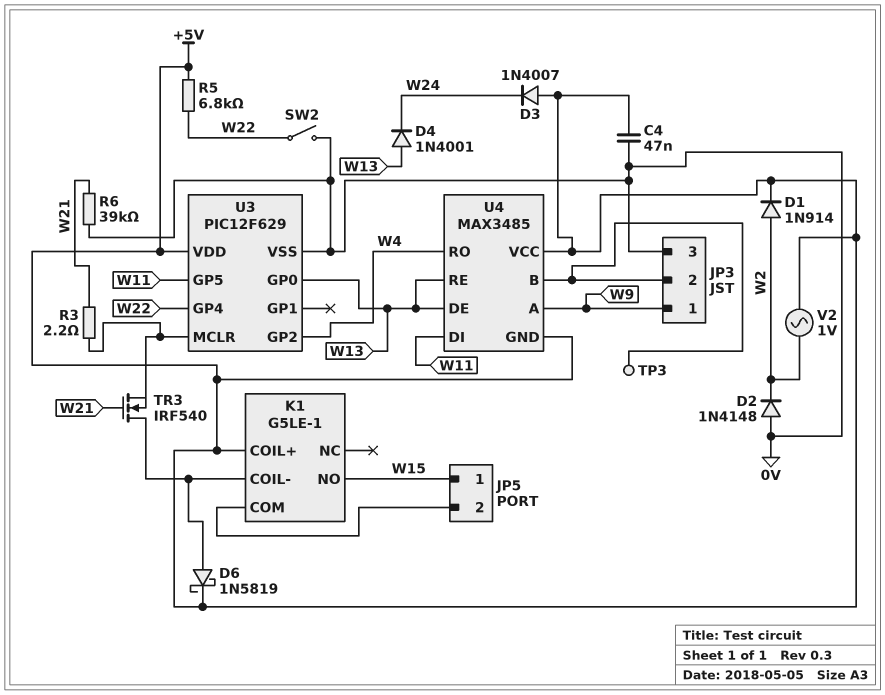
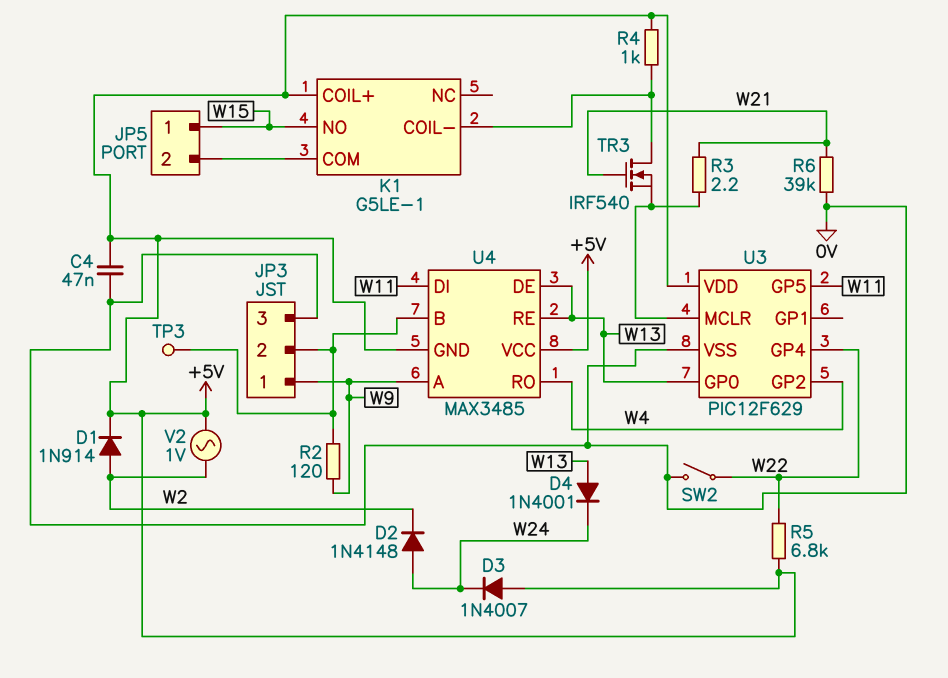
D2: diode 1N4148 (A 0V, K W2) -> diode 1N4148 (A W24, K W2)
D6: schottky 1N5819 (A K1/COIL-, K +5V) -> none
R2: none -> 120 (JP3/2, W9)
R4: none -> 1k (+5V, K1/COIL-)

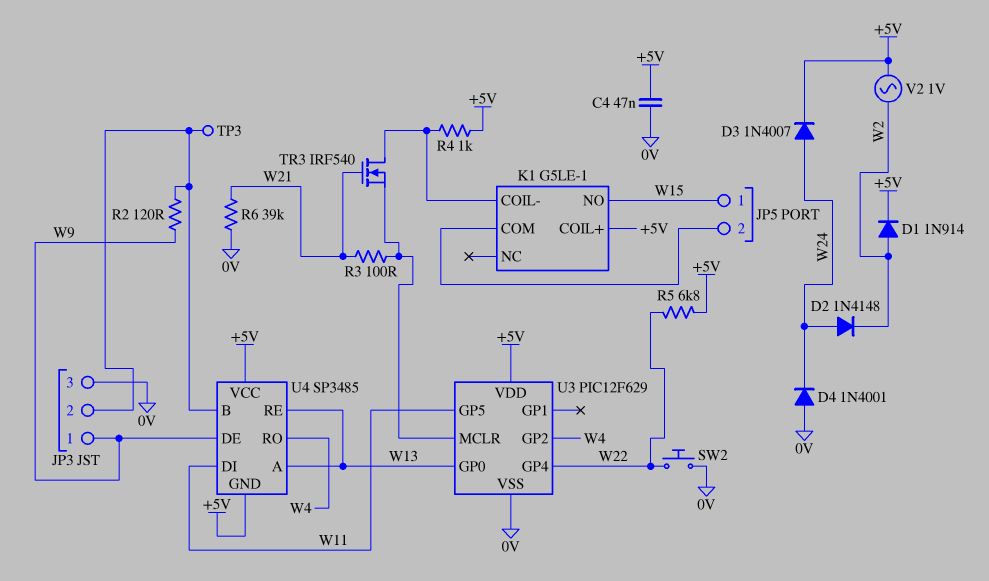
D3: diode 1N4007 (A +5V, K W24) -> diode 1N4007 (A W24, K +5V)
D4: diode 1N4001 (A W13, K W24) -> diode 1N4001 (A 0V, K W24)
R3: 2.2 (U3/MCLR, W21) -> 100 (U3/MCLR, W21)
SW2: switch (0V, W22) -> button (0V, W22)
U4: MAX3485 -> SP3485
U4 pin A: W9 -> W13
U4 pin DE: W13 -> W9

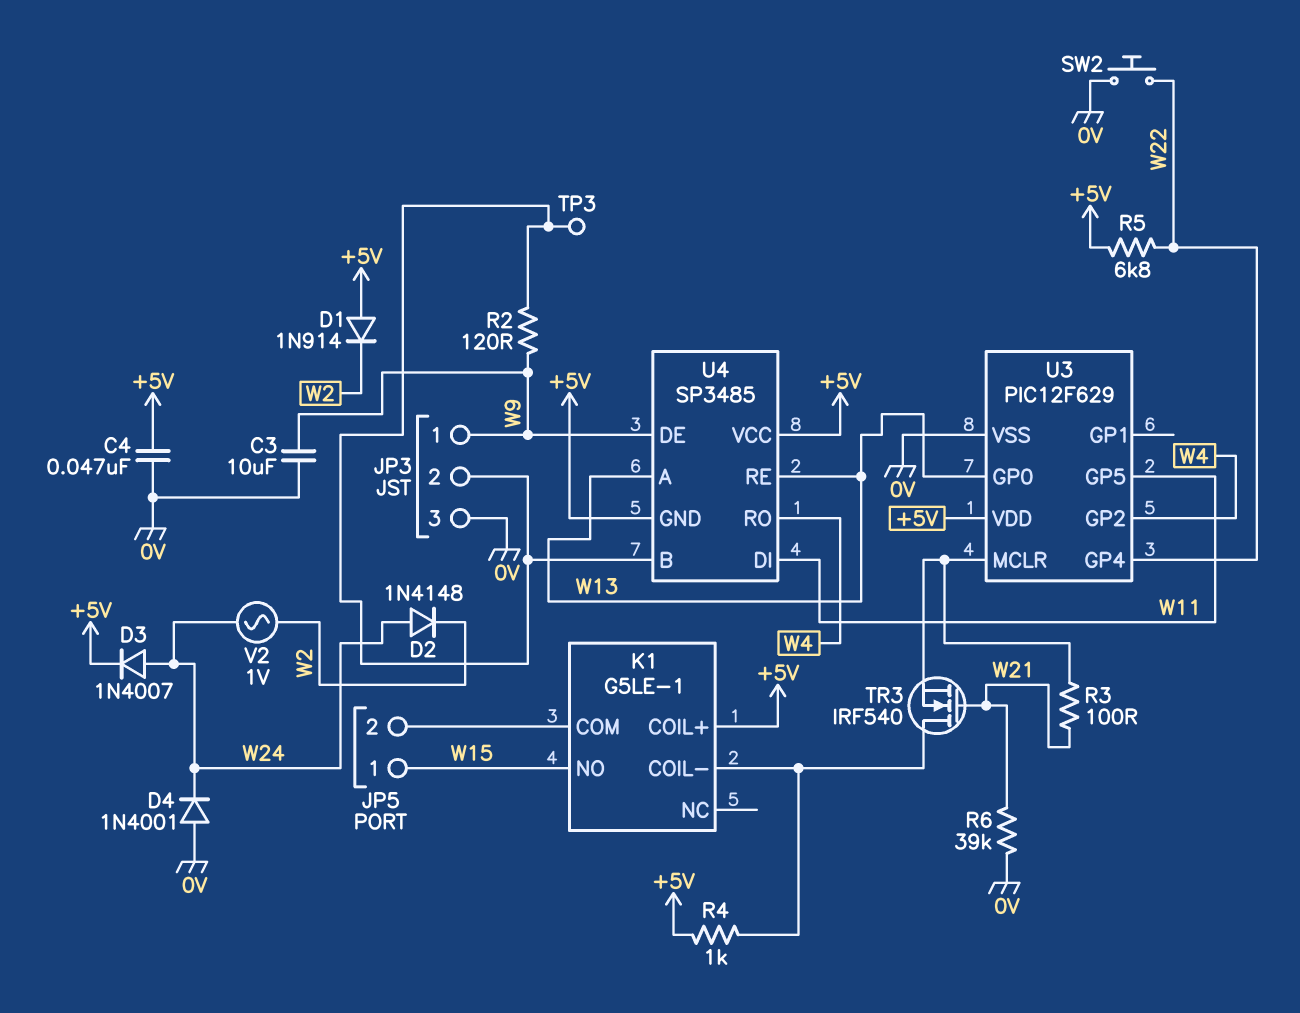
C3: none -> 10uF (0V, W9)
D1: diode 1N914 (A W2, K +5V) -> diode 1N914 (A +5V, K W2)
V2: AC 1V (+5V, W2) -> AC 1V (W2, W24)

